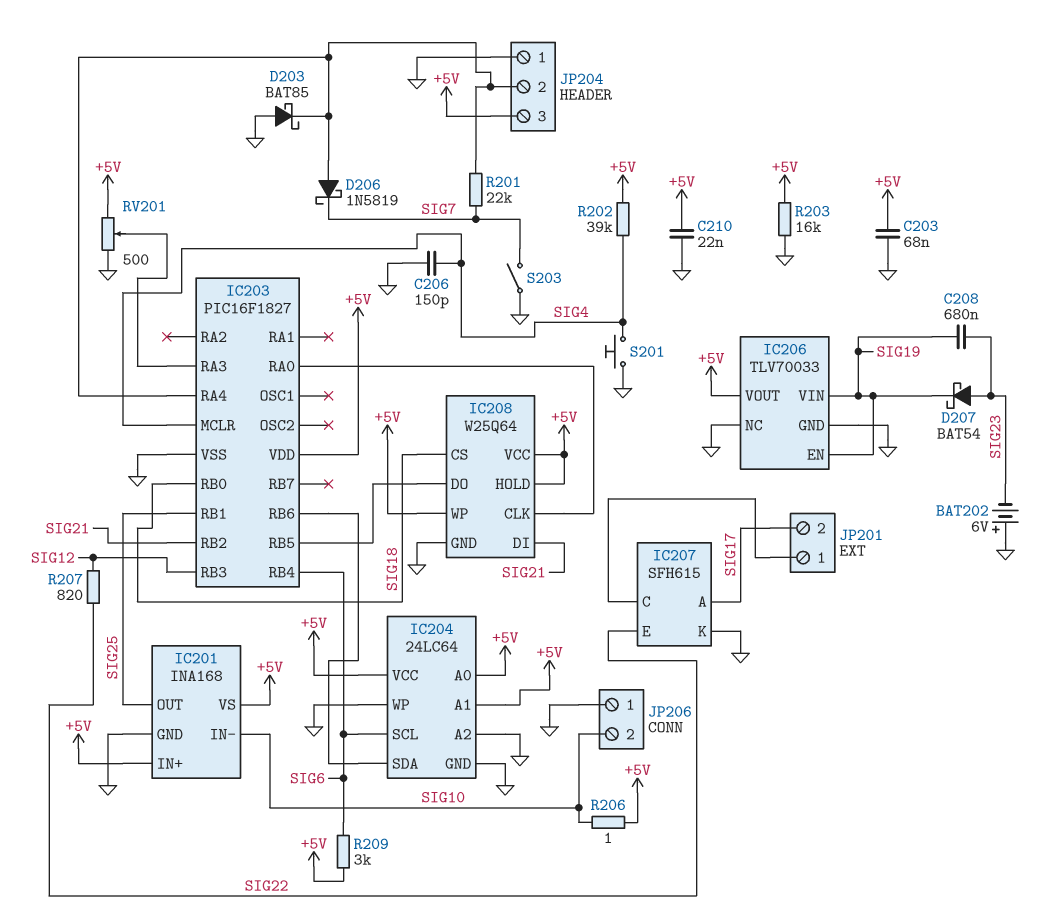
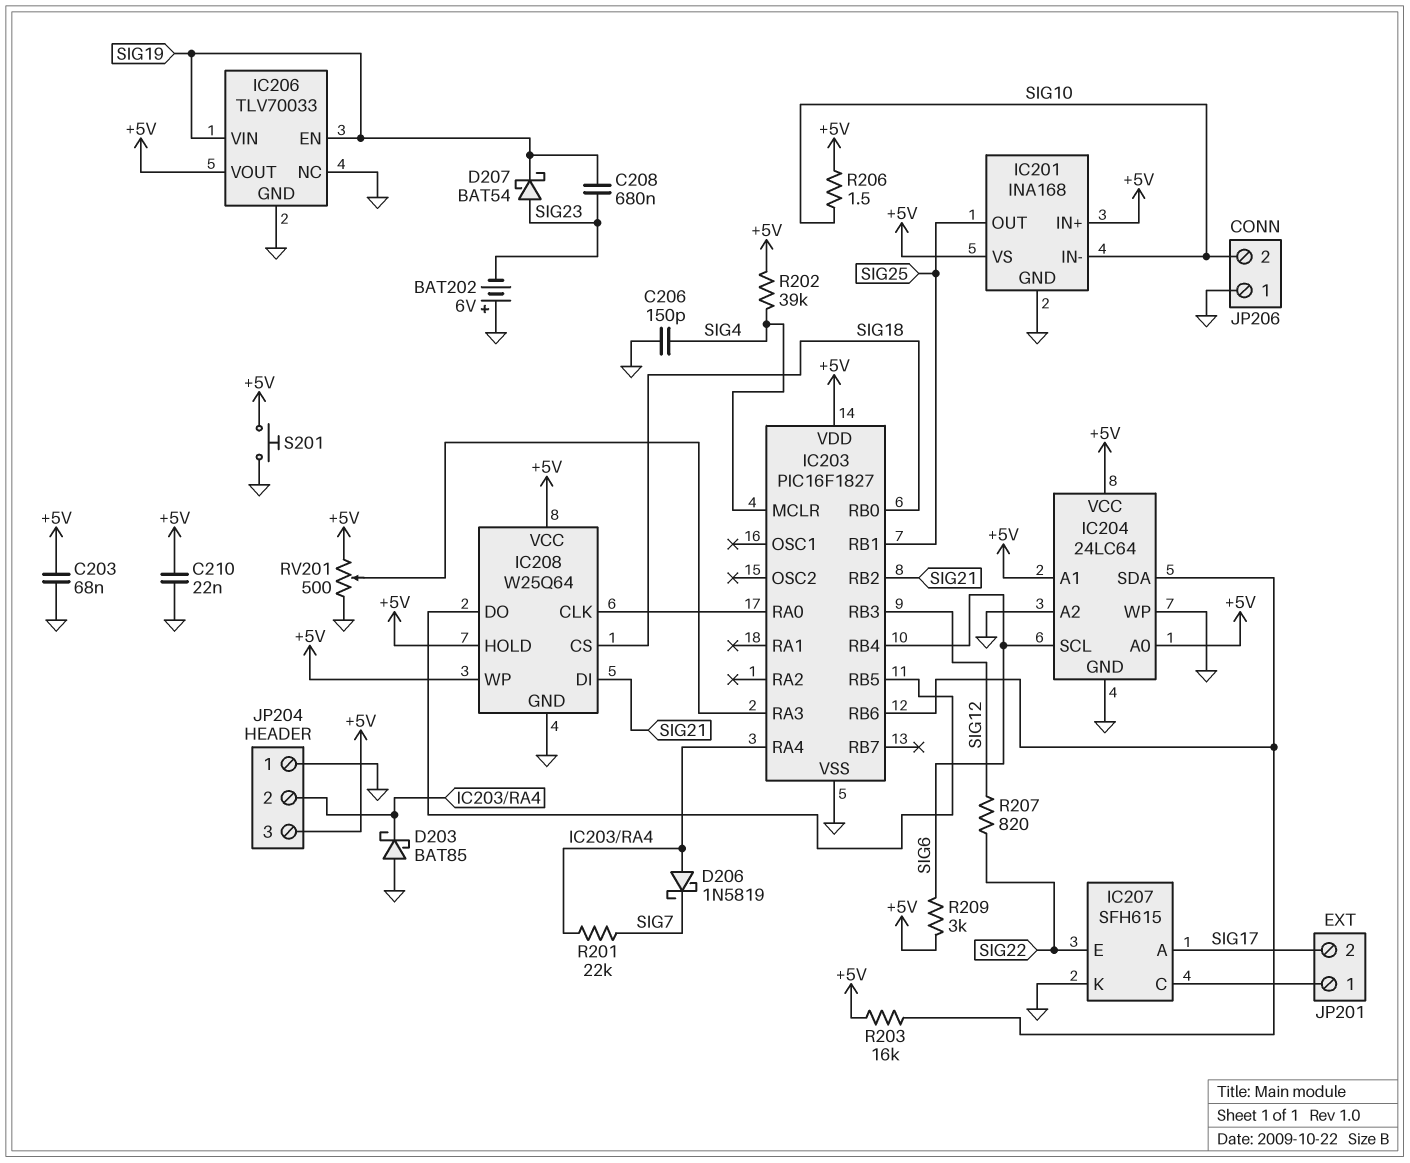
R203: 16k (+5V, GND) -> 16k (+5V, IC203/RB6)
R206: 1 (+5V, SIG10) -> 1.5 (+5V, SIG10)
S201: button (GND, SIG4) -> button (+5V, GND)
S203: switch (GND, SIG7) -> none

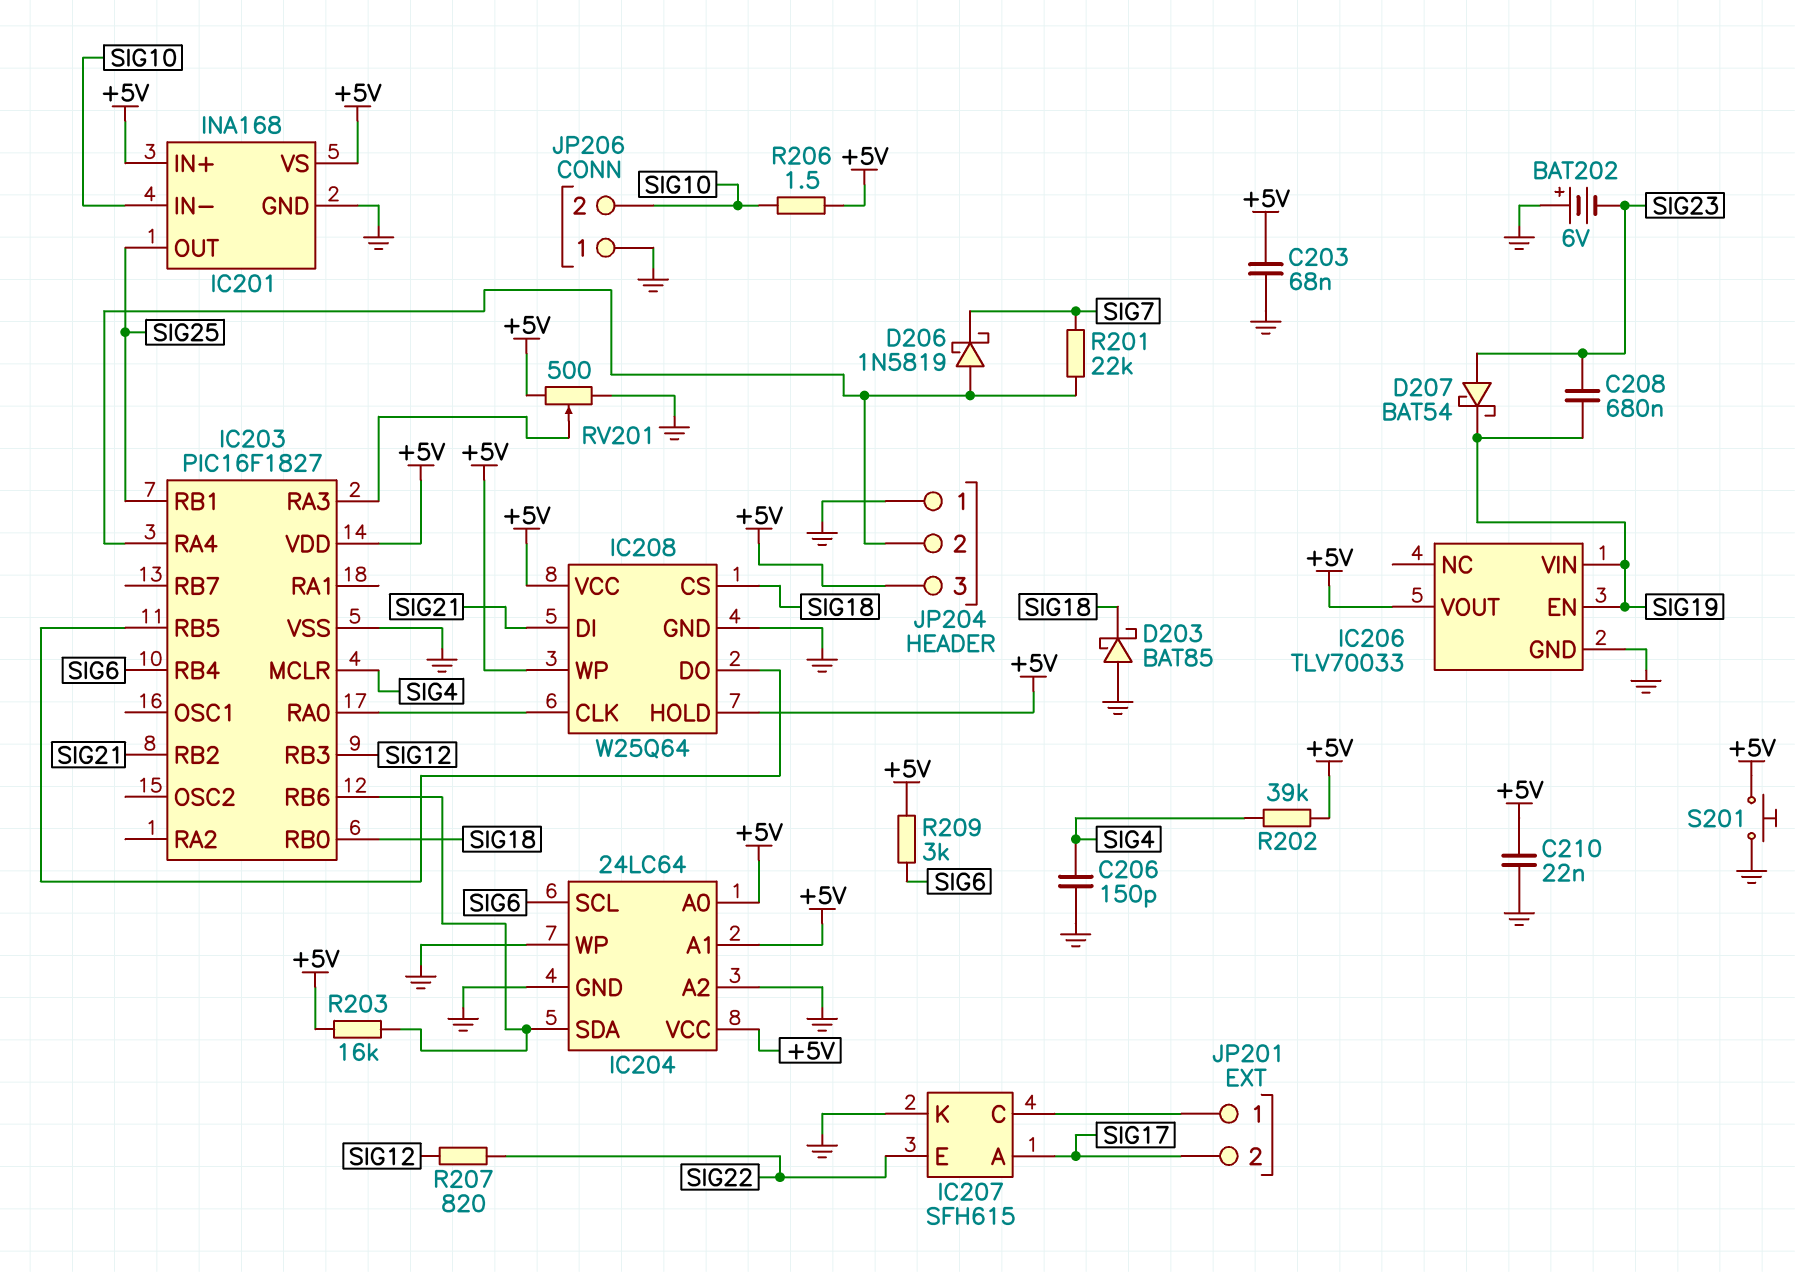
D203: schottky BAT85 (A GND, K IC203/RA4) -> schottky BAT85 (A GND, K SIG18)
IC206 pin NC: GND -> none

